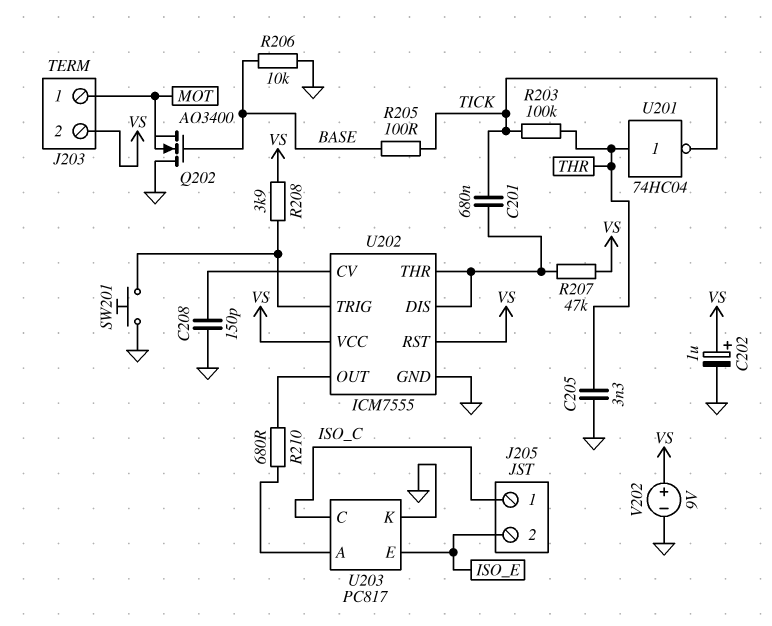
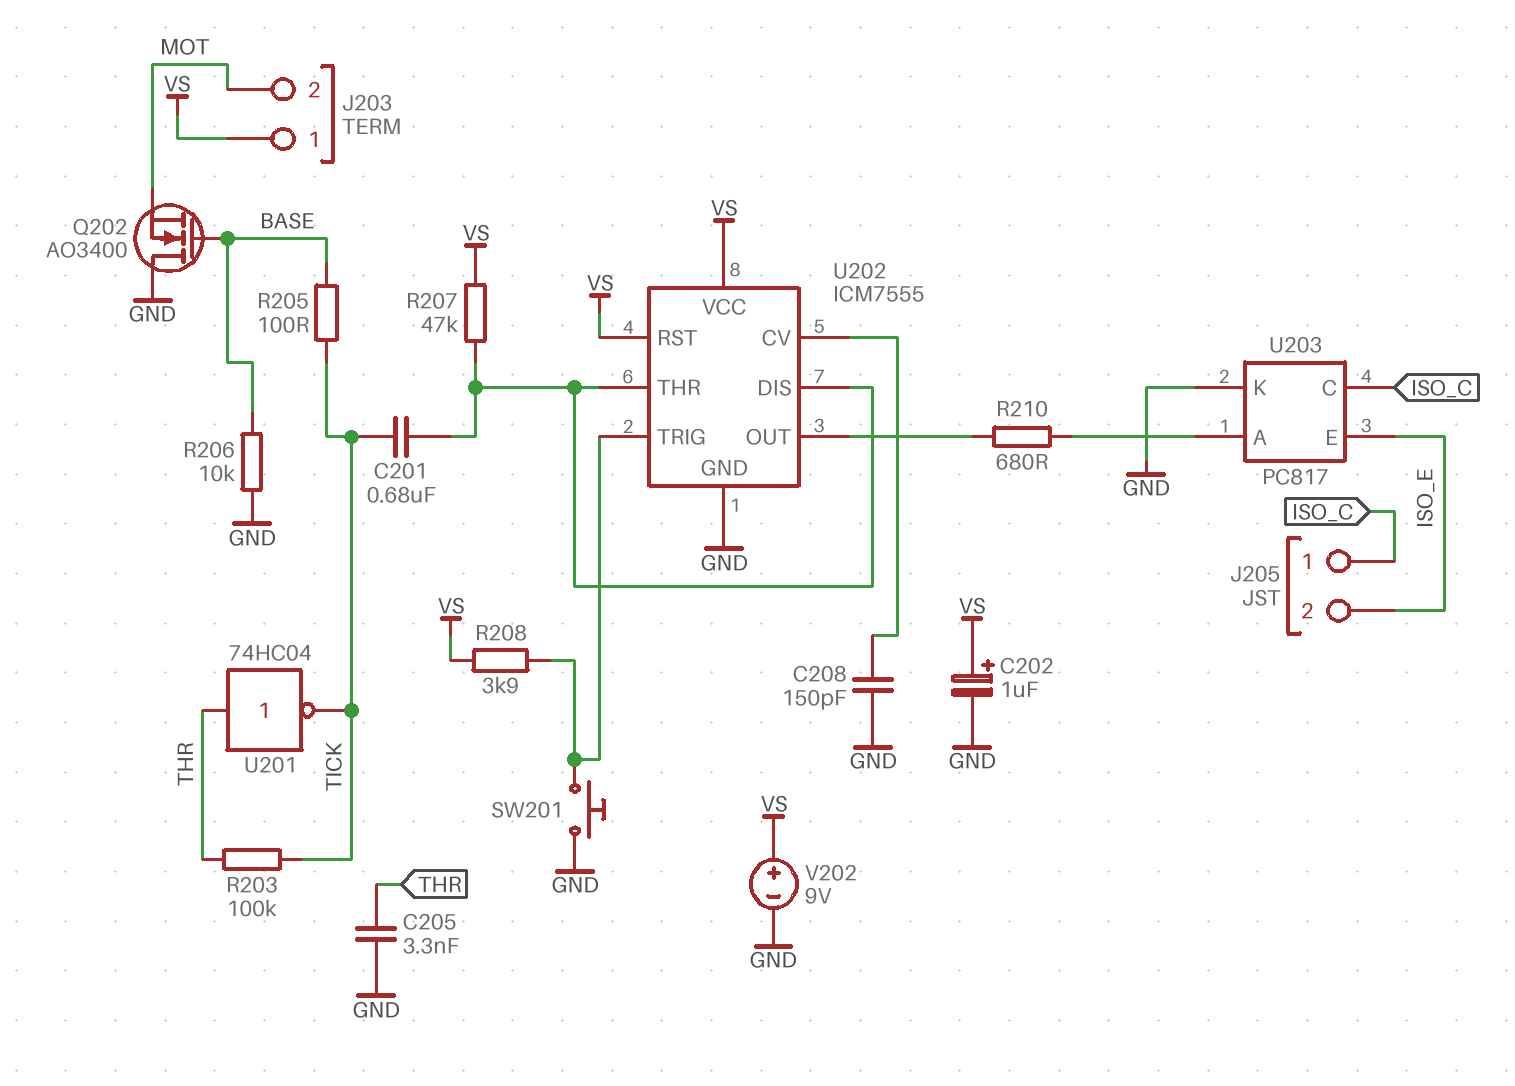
J203 pin 1: MOT -> VS
J203 pin 2: VS -> MOT

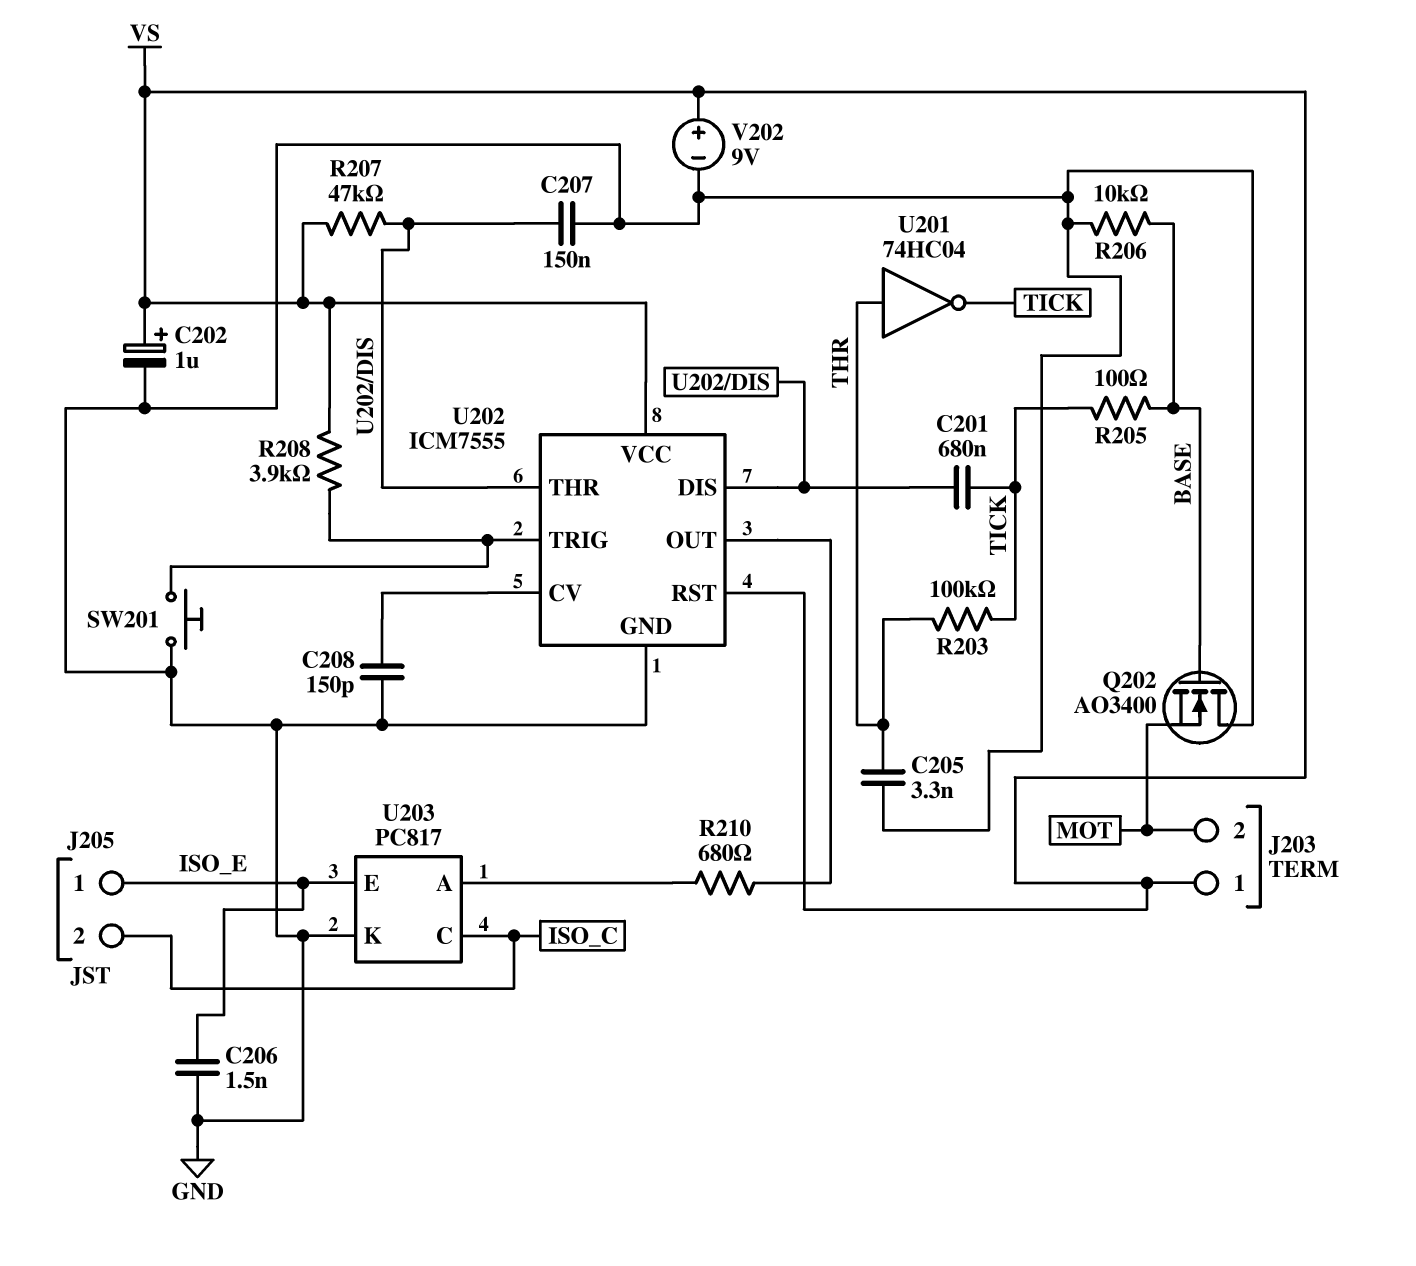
C206: none -> 1.5nF (GND, ISO_E)
C207: none -> 150nF (GND, U202/DIS)
J205 pin 1: ISO_C -> ISO_E
J205 pin 2: ISO_E -> ISO_C

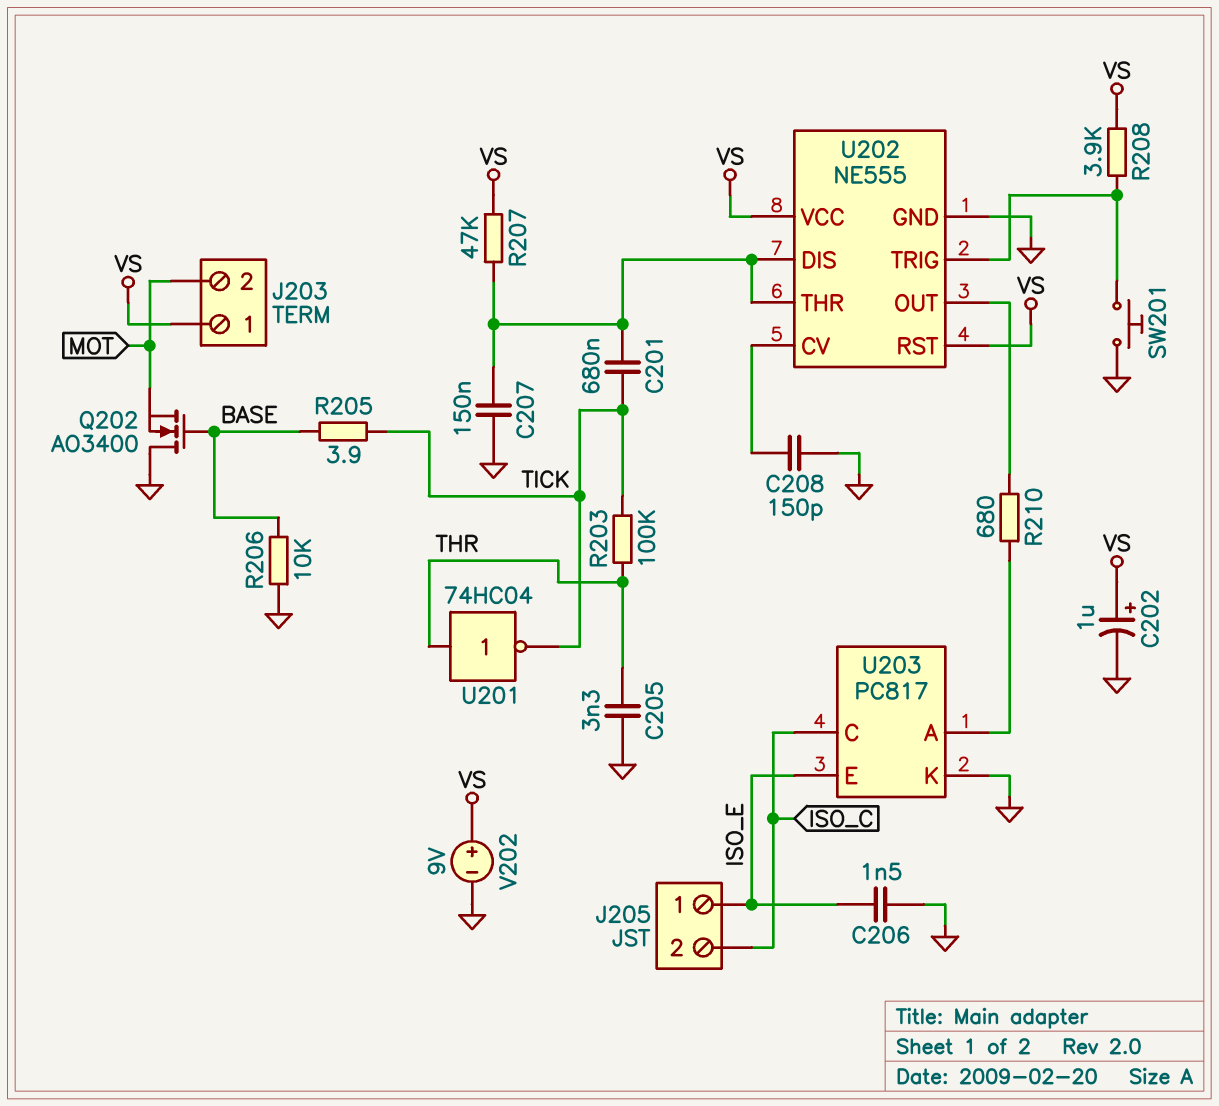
R205: 100 (BASE, TICK) -> 3.9 (BASE, TICK)
U202: ICM7555 -> NE555

